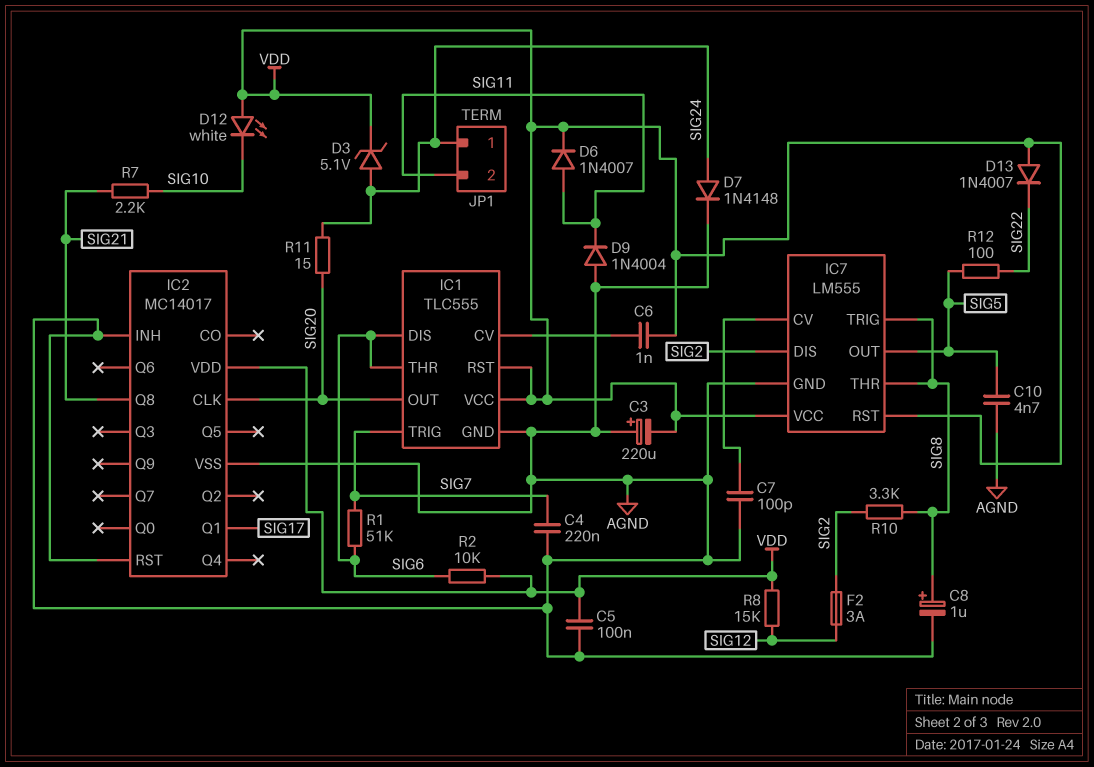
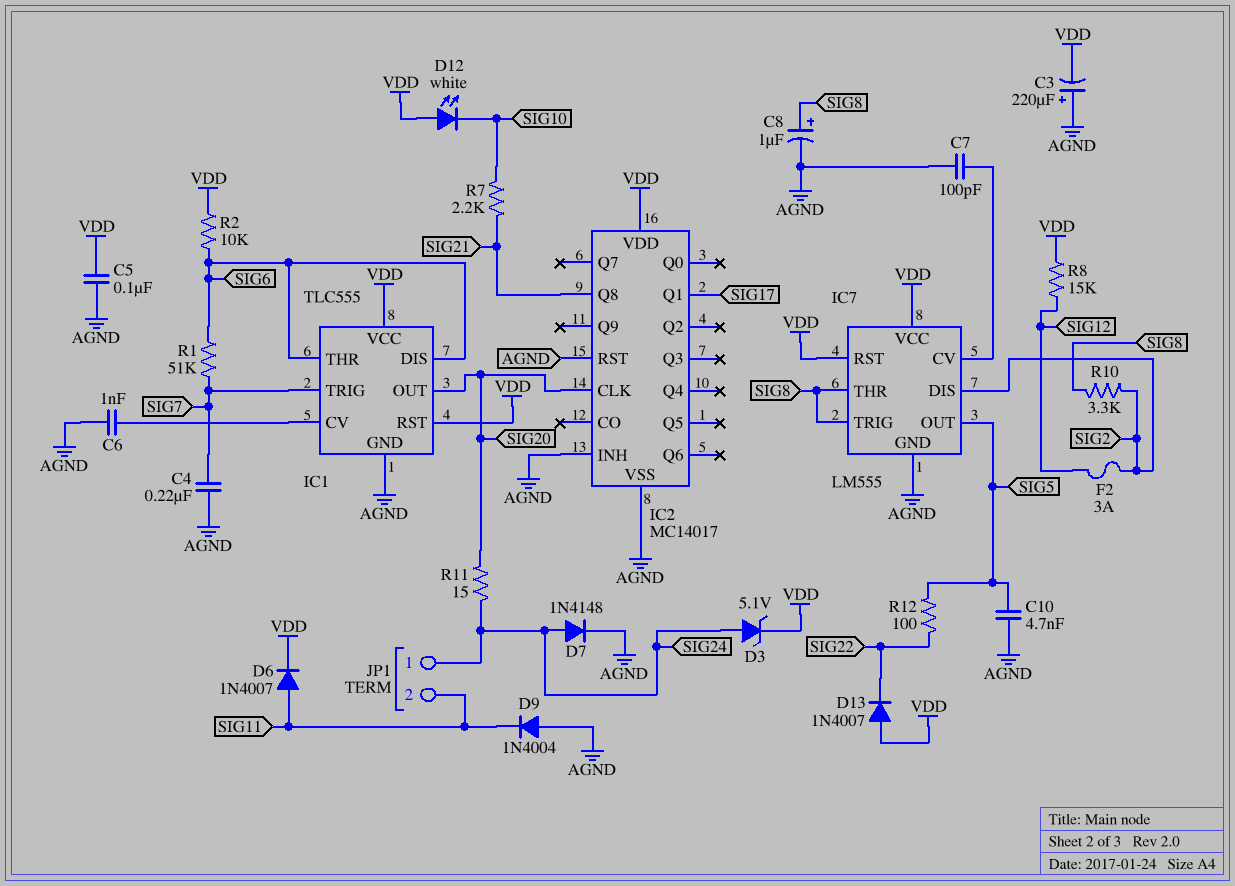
C6: 1nF (IC1/CV, VDD) -> 1nF (AGND, IC1/CV)

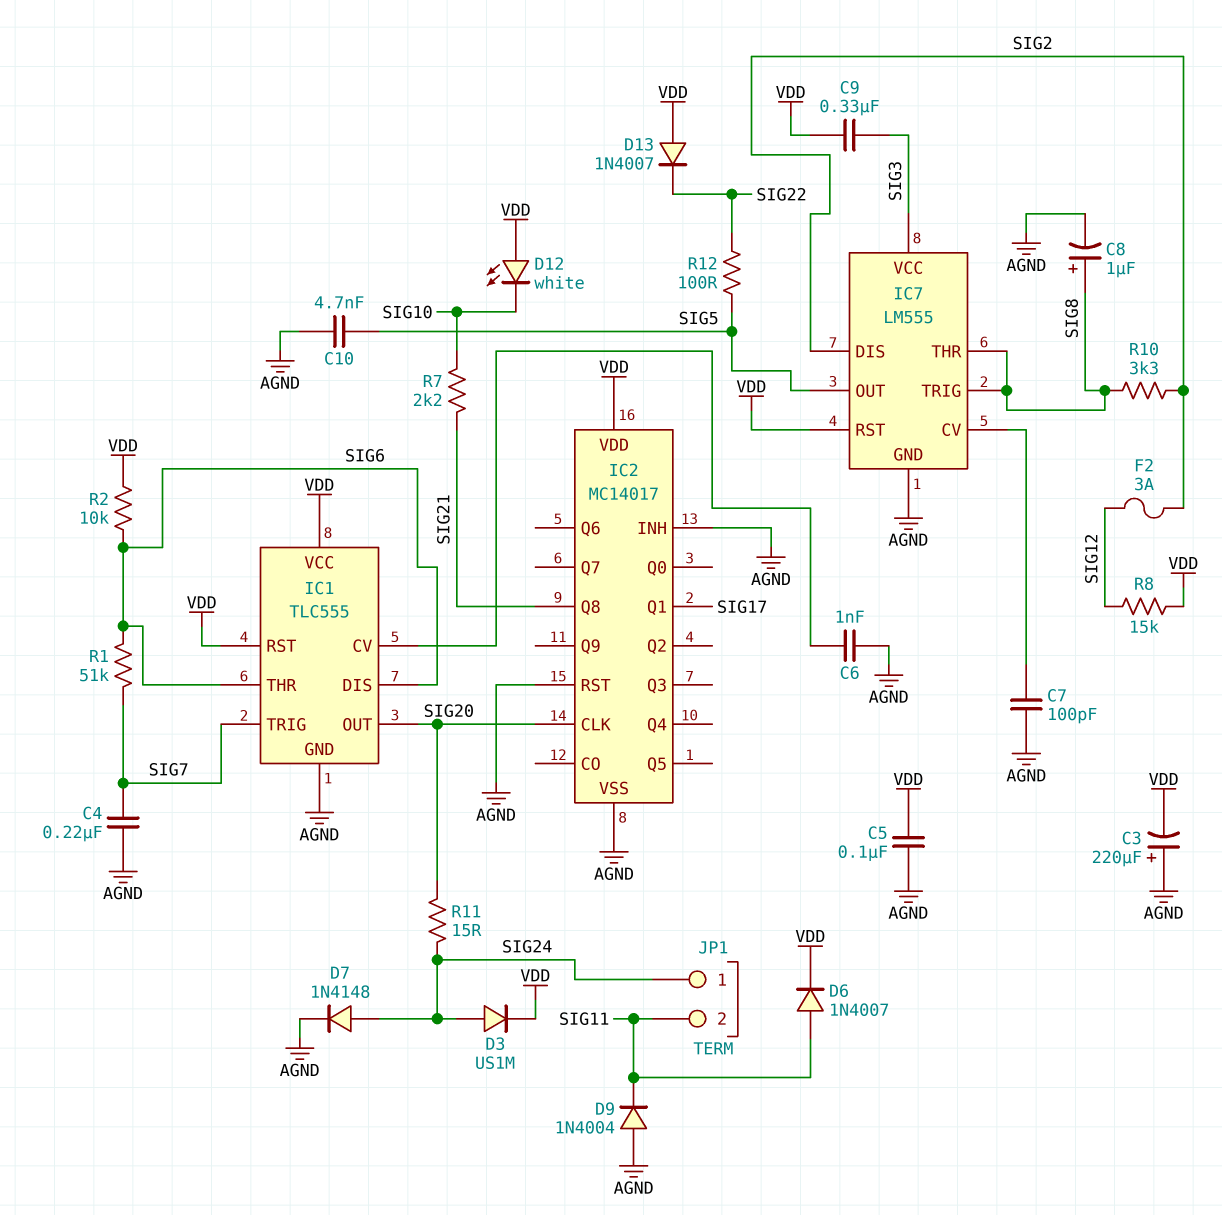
C9: none -> 330nF (SIG3, VDD)
D3: zener 5.1V (A SIG24, K VDD) -> diode US1M (A SIG24, K VDD)
IC7 pin VCC: VDD -> SIG3

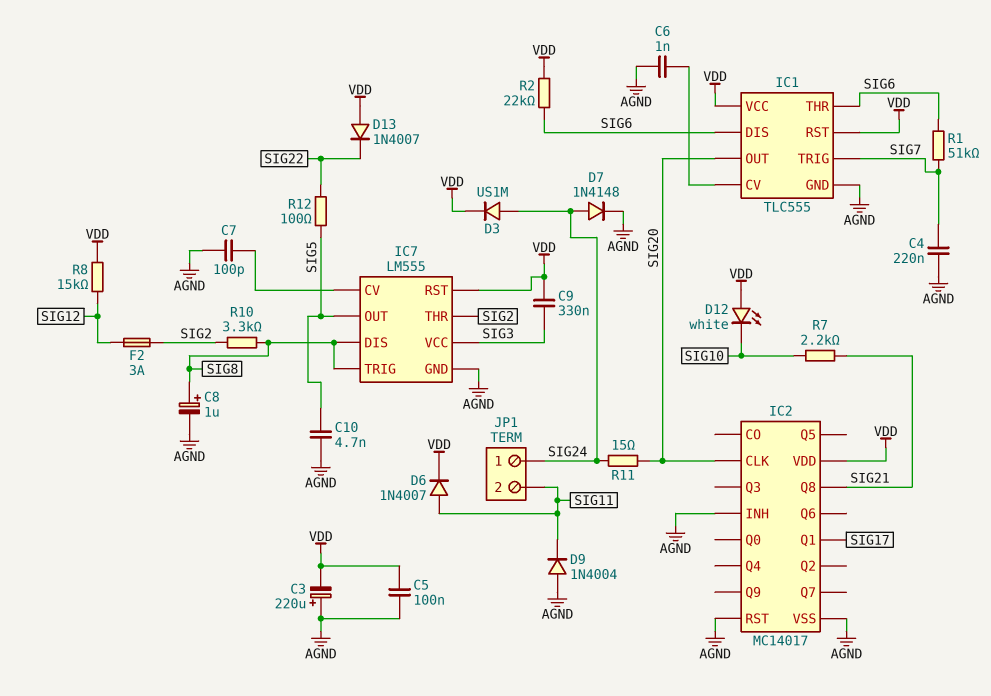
IC7 pin DIS: SIG2 -> SIG8
IC7 pin THR: SIG8 -> SIG2
R2: 10k (SIG6, VDD) -> 22k (SIG6, VDD)

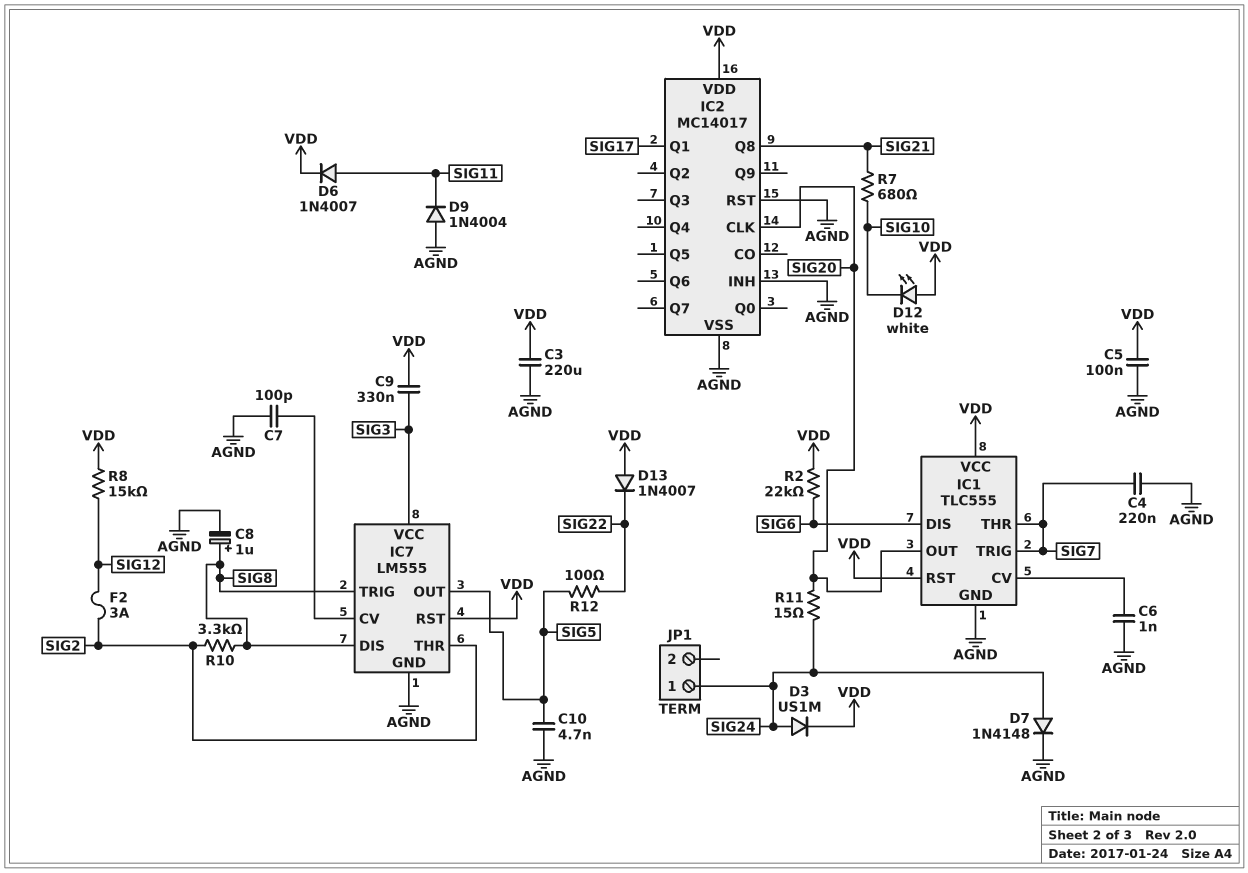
C3: 220uF (plus AGND, minus VDD) -> 220uF (AGND, VDD)
IC1 pin THR: SIG6 -> SIG7
JP1 pin 2: SIG11 -> none
R1: 51k (SIG6, SIG7) -> none
R7: 2.2k (SIG10, SIG21) -> 680 (SIG10, SIG21)

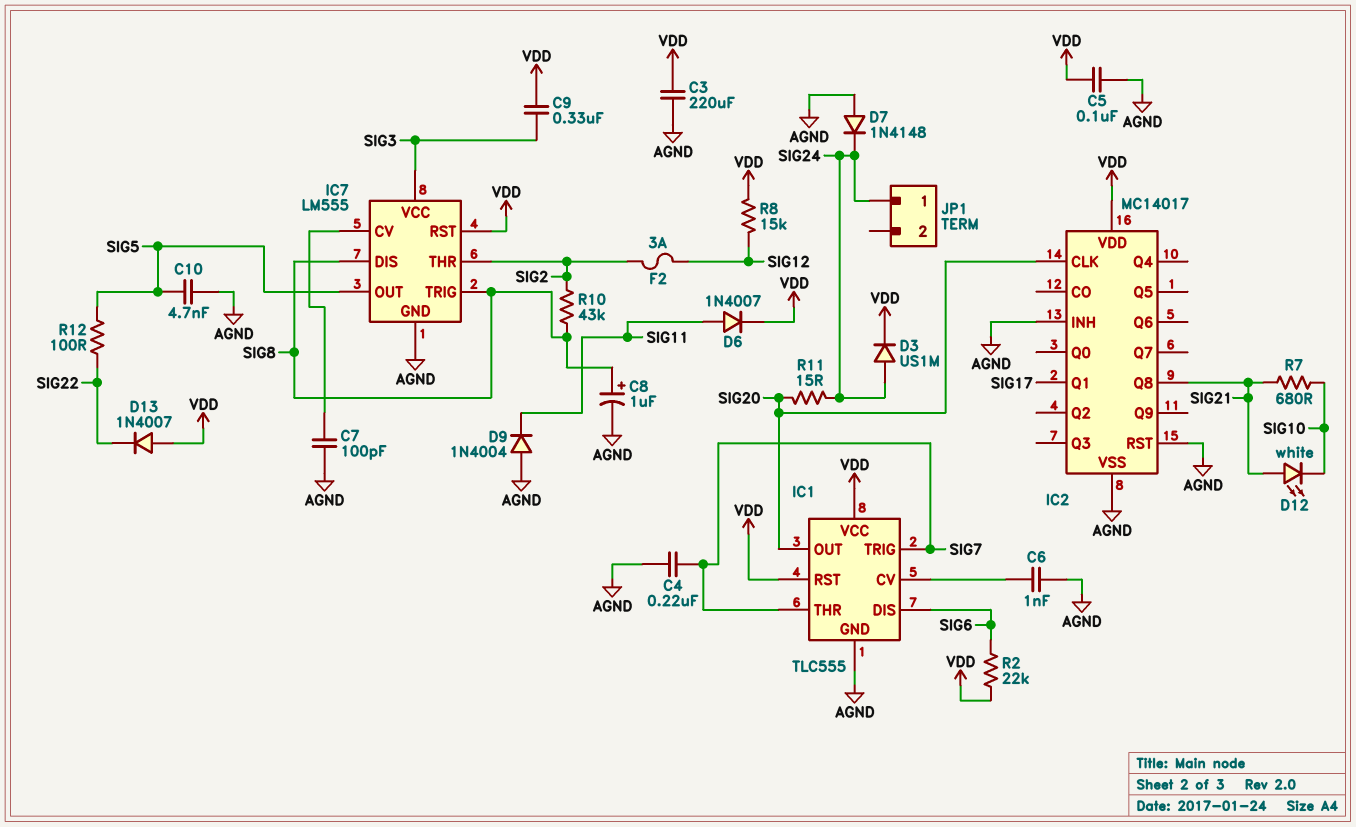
D7: diode 1N4148 (A SIG24, K AGND) -> diode 1N4148 (A AGND, K SIG24)
D12: LED white (A VDD, K SIG10) -> LED white (A SIG21, K SIG10)
R10: 3.3k (SIG2, SIG8) -> 43k (SIG2, SIG8)

